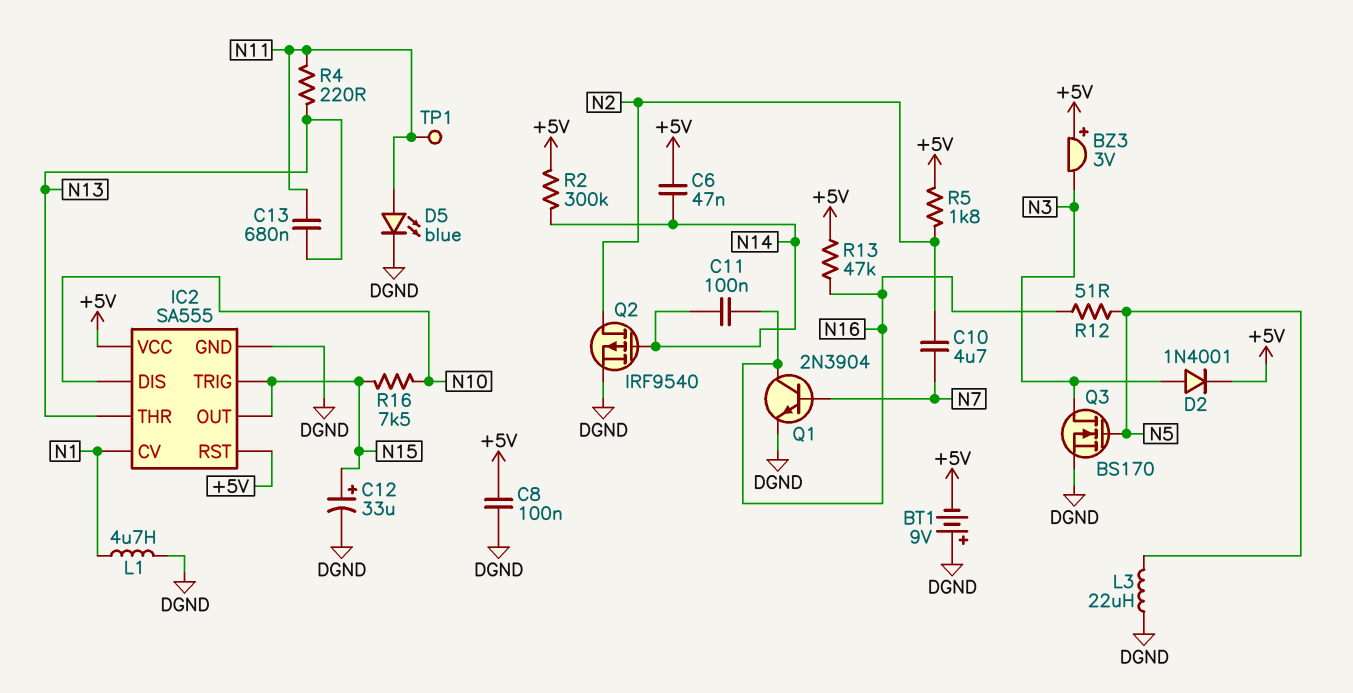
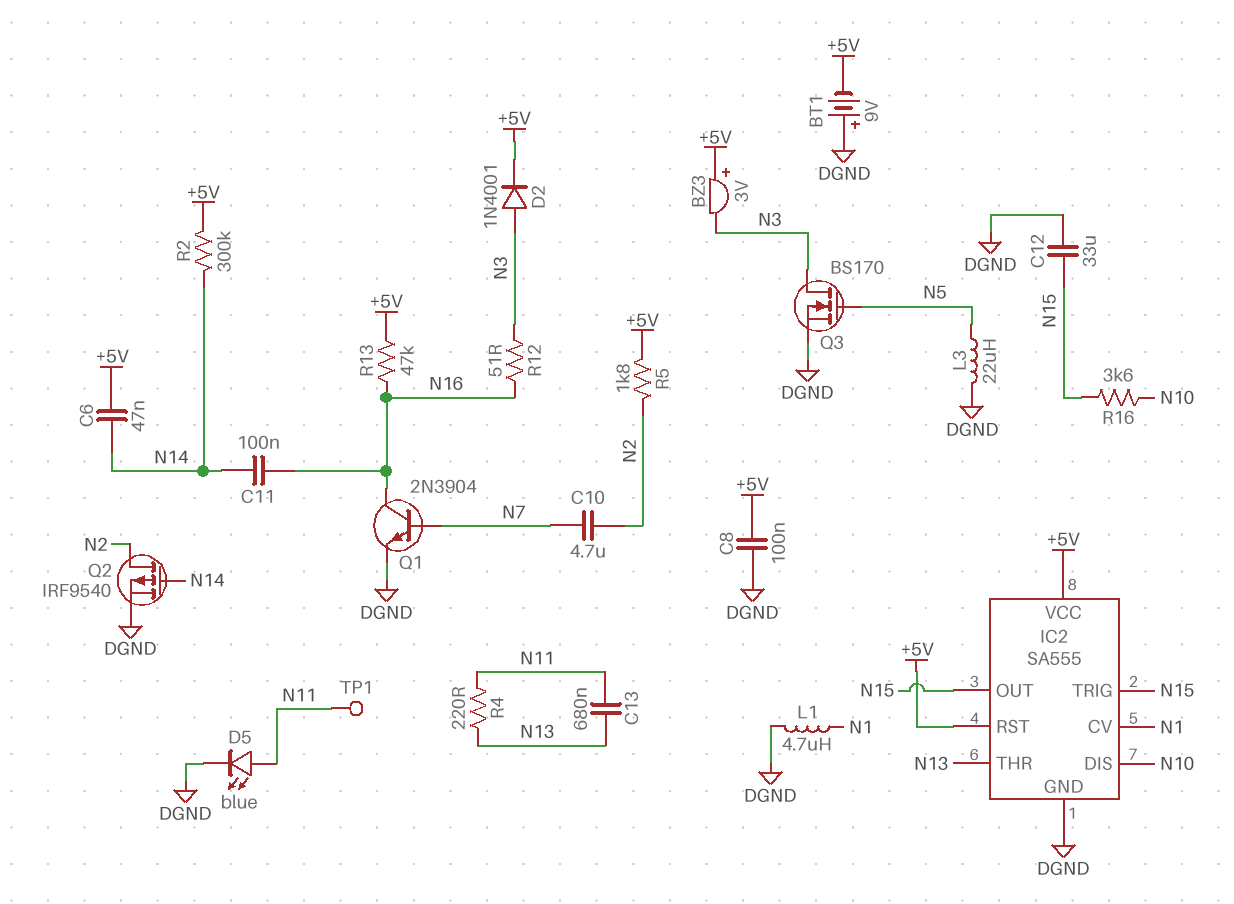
C12: 33uF (plus N15, minus DGND) -> 33uF (DGND, N15)
R12: 51 (N5, N16) -> 51 (N3, N16)
R16: 7.5k (N10, N15) -> 3.6k (N10, N15)

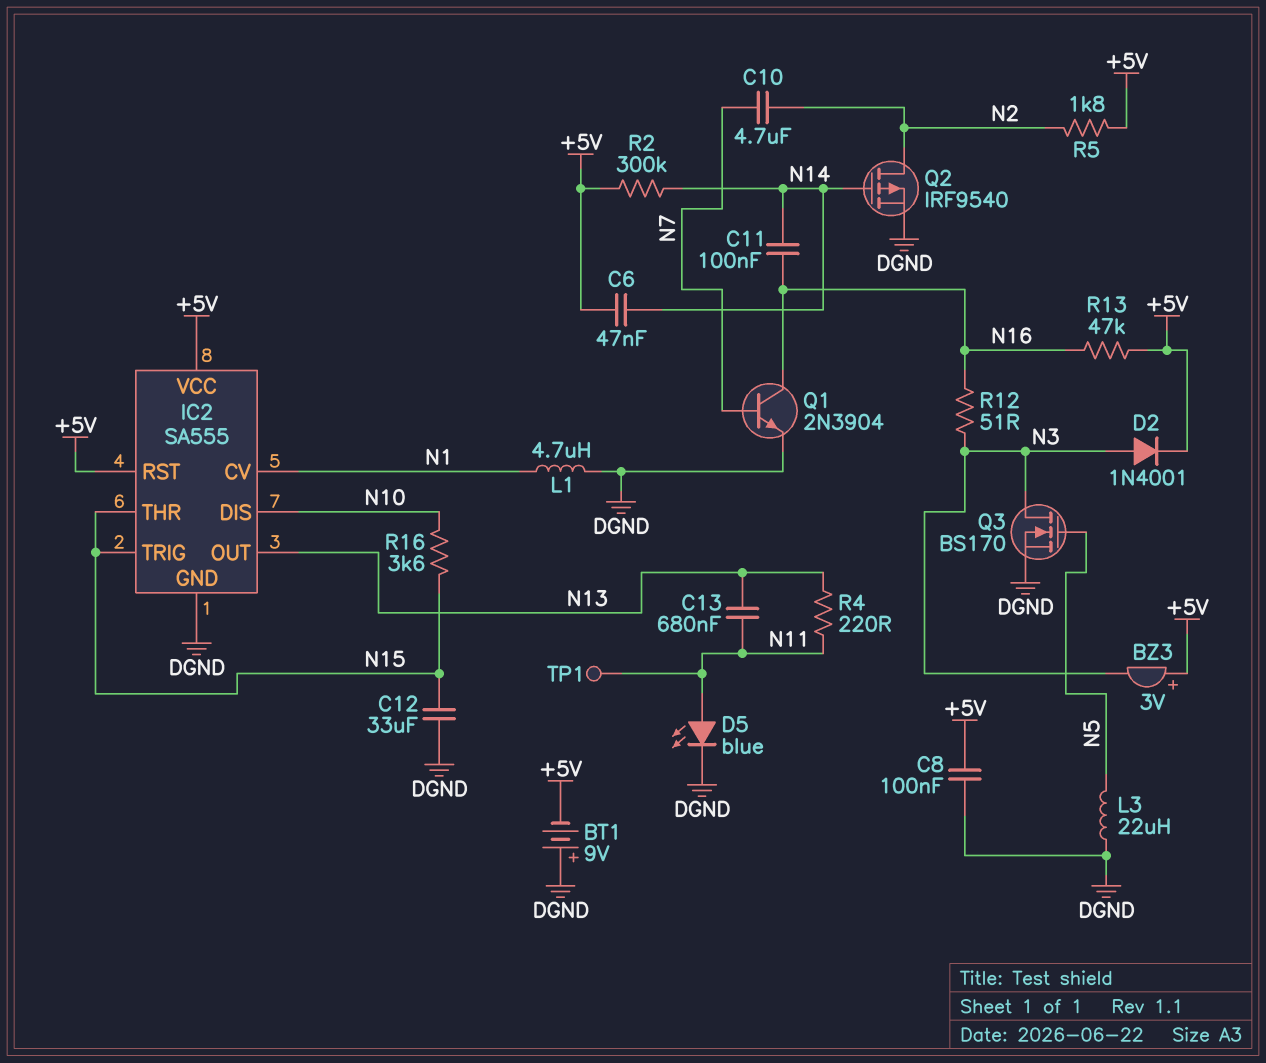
IC2 pin OUT: N15 -> N13
IC2 pin THR: N13 -> N15

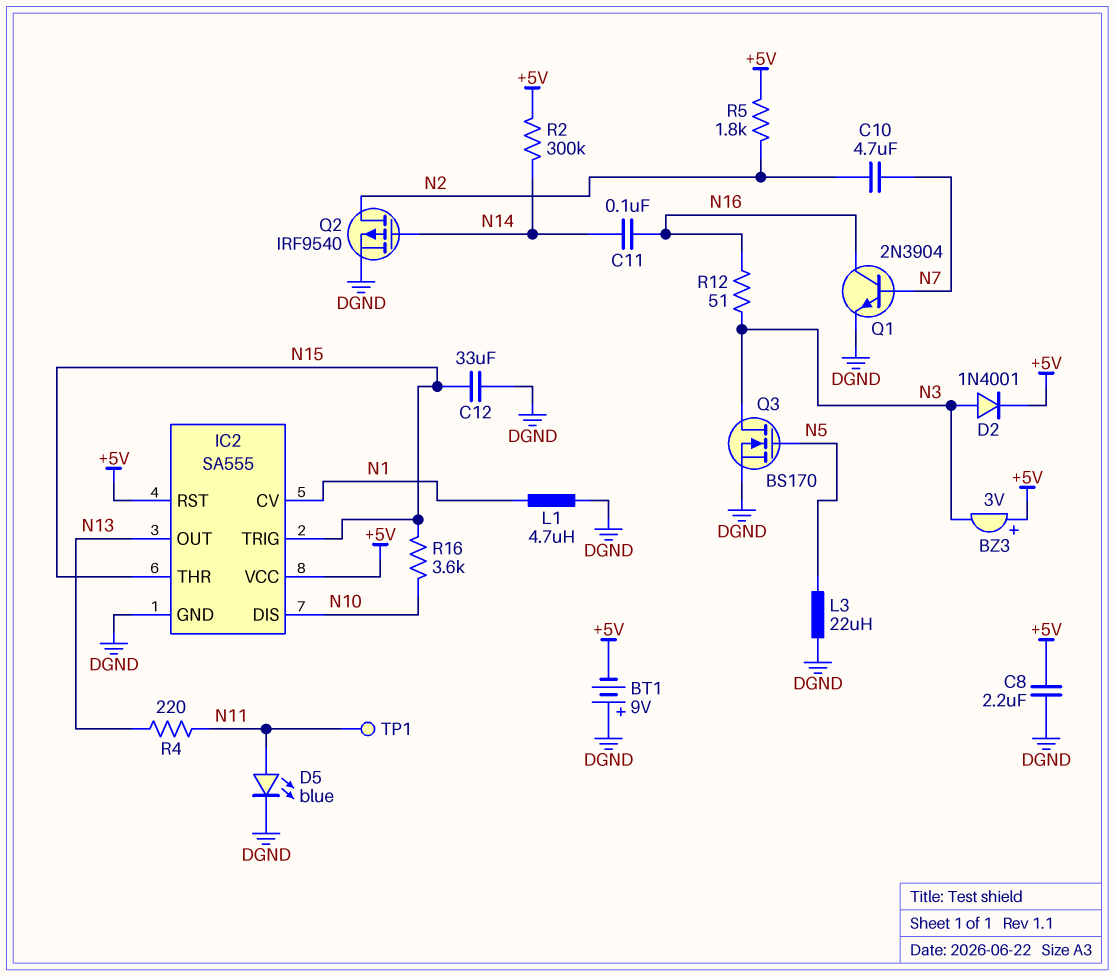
C6: 47nF (+5V, N14) -> none
C8: 100nF (+5V, DGND) -> 2.2uF (+5V, DGND)
C13: 680nF (N11, N13) -> none
R13: 47k (+5V, N16) -> none

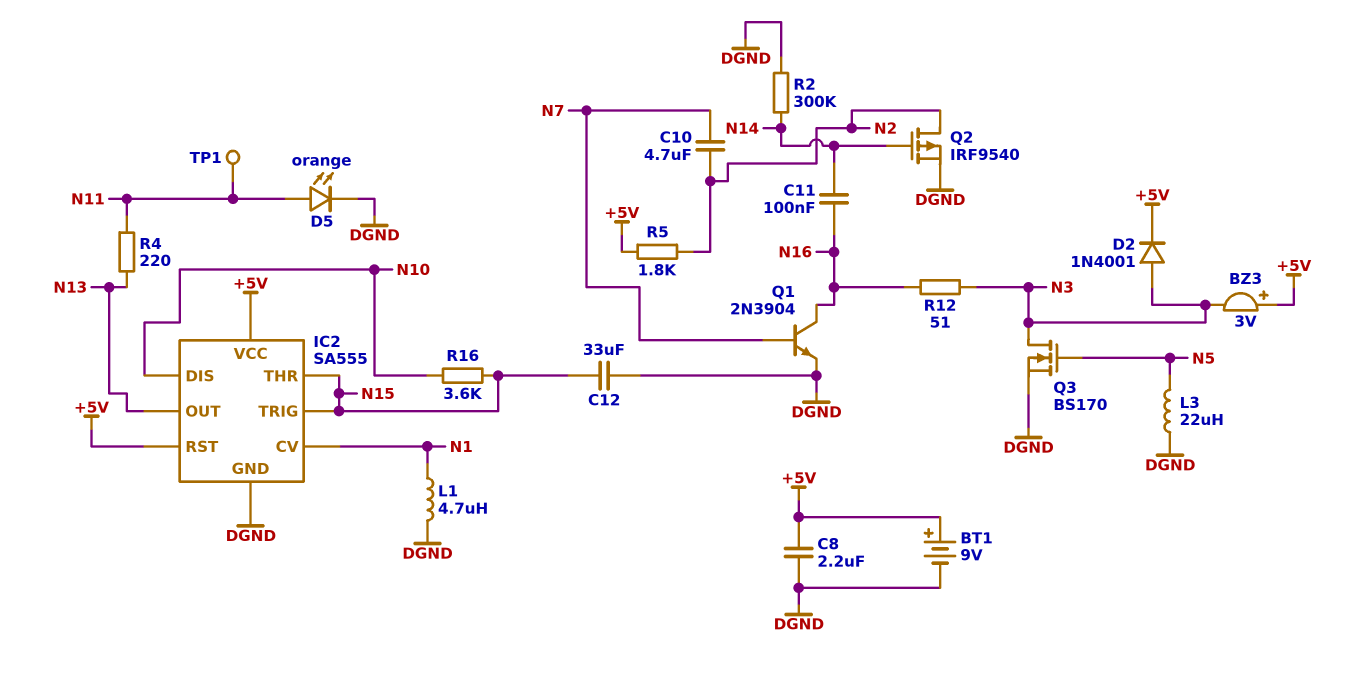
BT1: 9V (plus DGND, minus +5V) -> 9V (plus +5V, minus DGND)
D5: LED blue (A N11, K DGND) -> LED orange (A N11, K DGND)
R2: 300k (+5V, N14) -> 300k (DGND, N14)

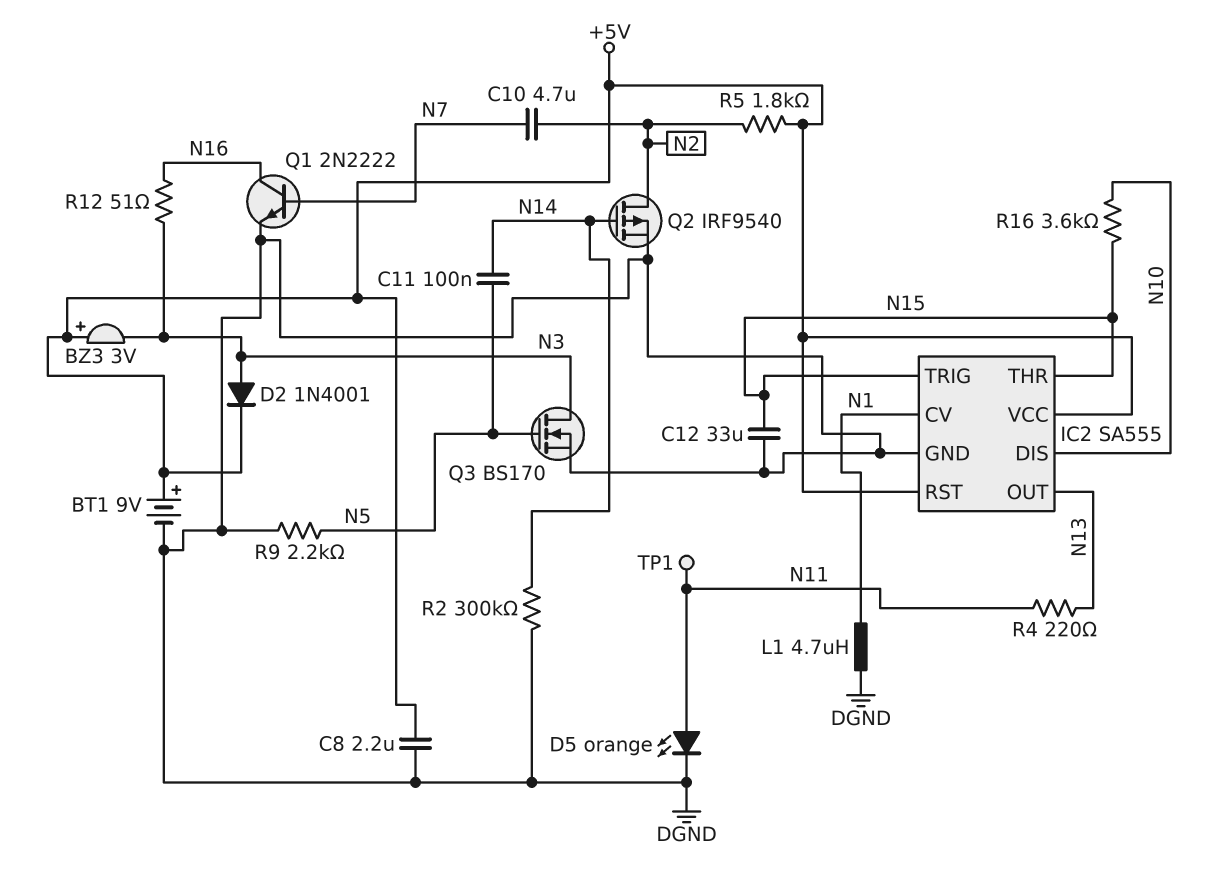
C11: 100nF (N14, N16) -> 100nF (N5, N14)
L3: 22uH (DGND, N5) -> none
Q1: NPN 2N3904 (B N7, C N16, E DGND) -> NPN 2N2222 (B N7, C N16, E DGND)
R9: none -> 2.2k (DGND, N5)

